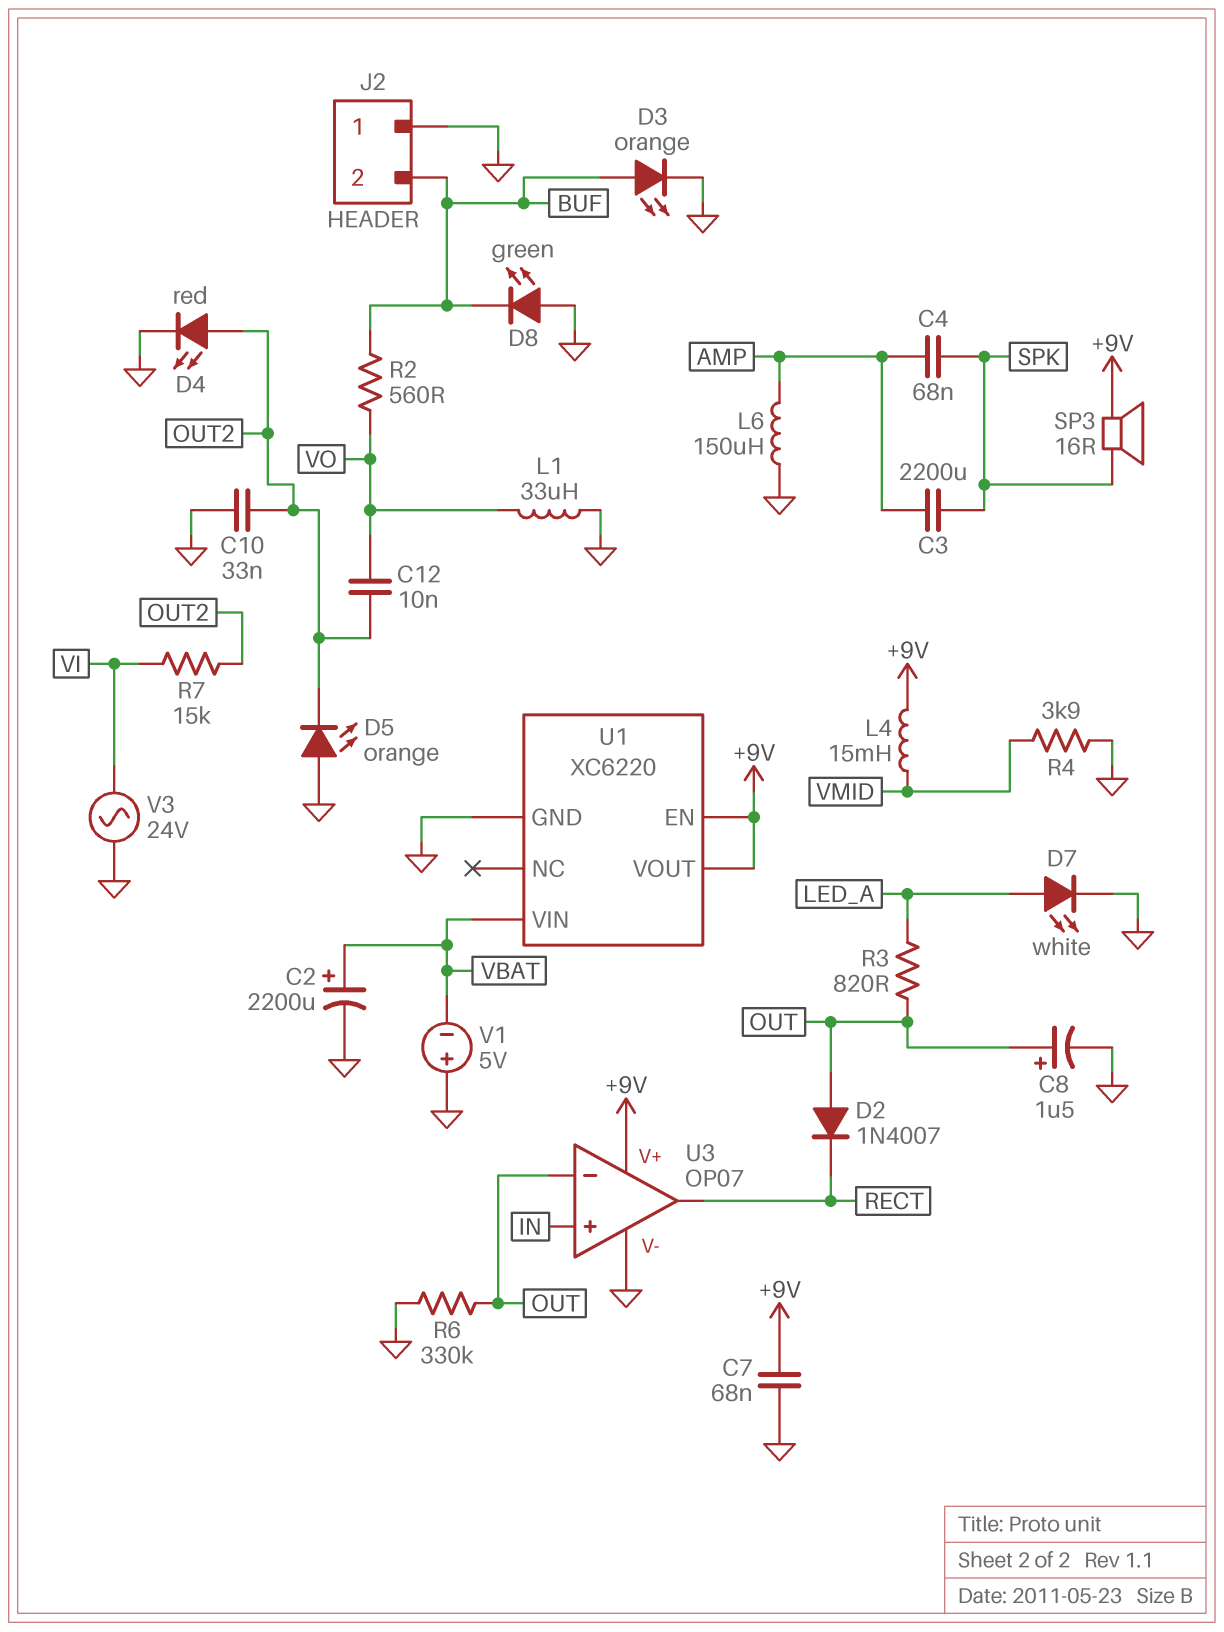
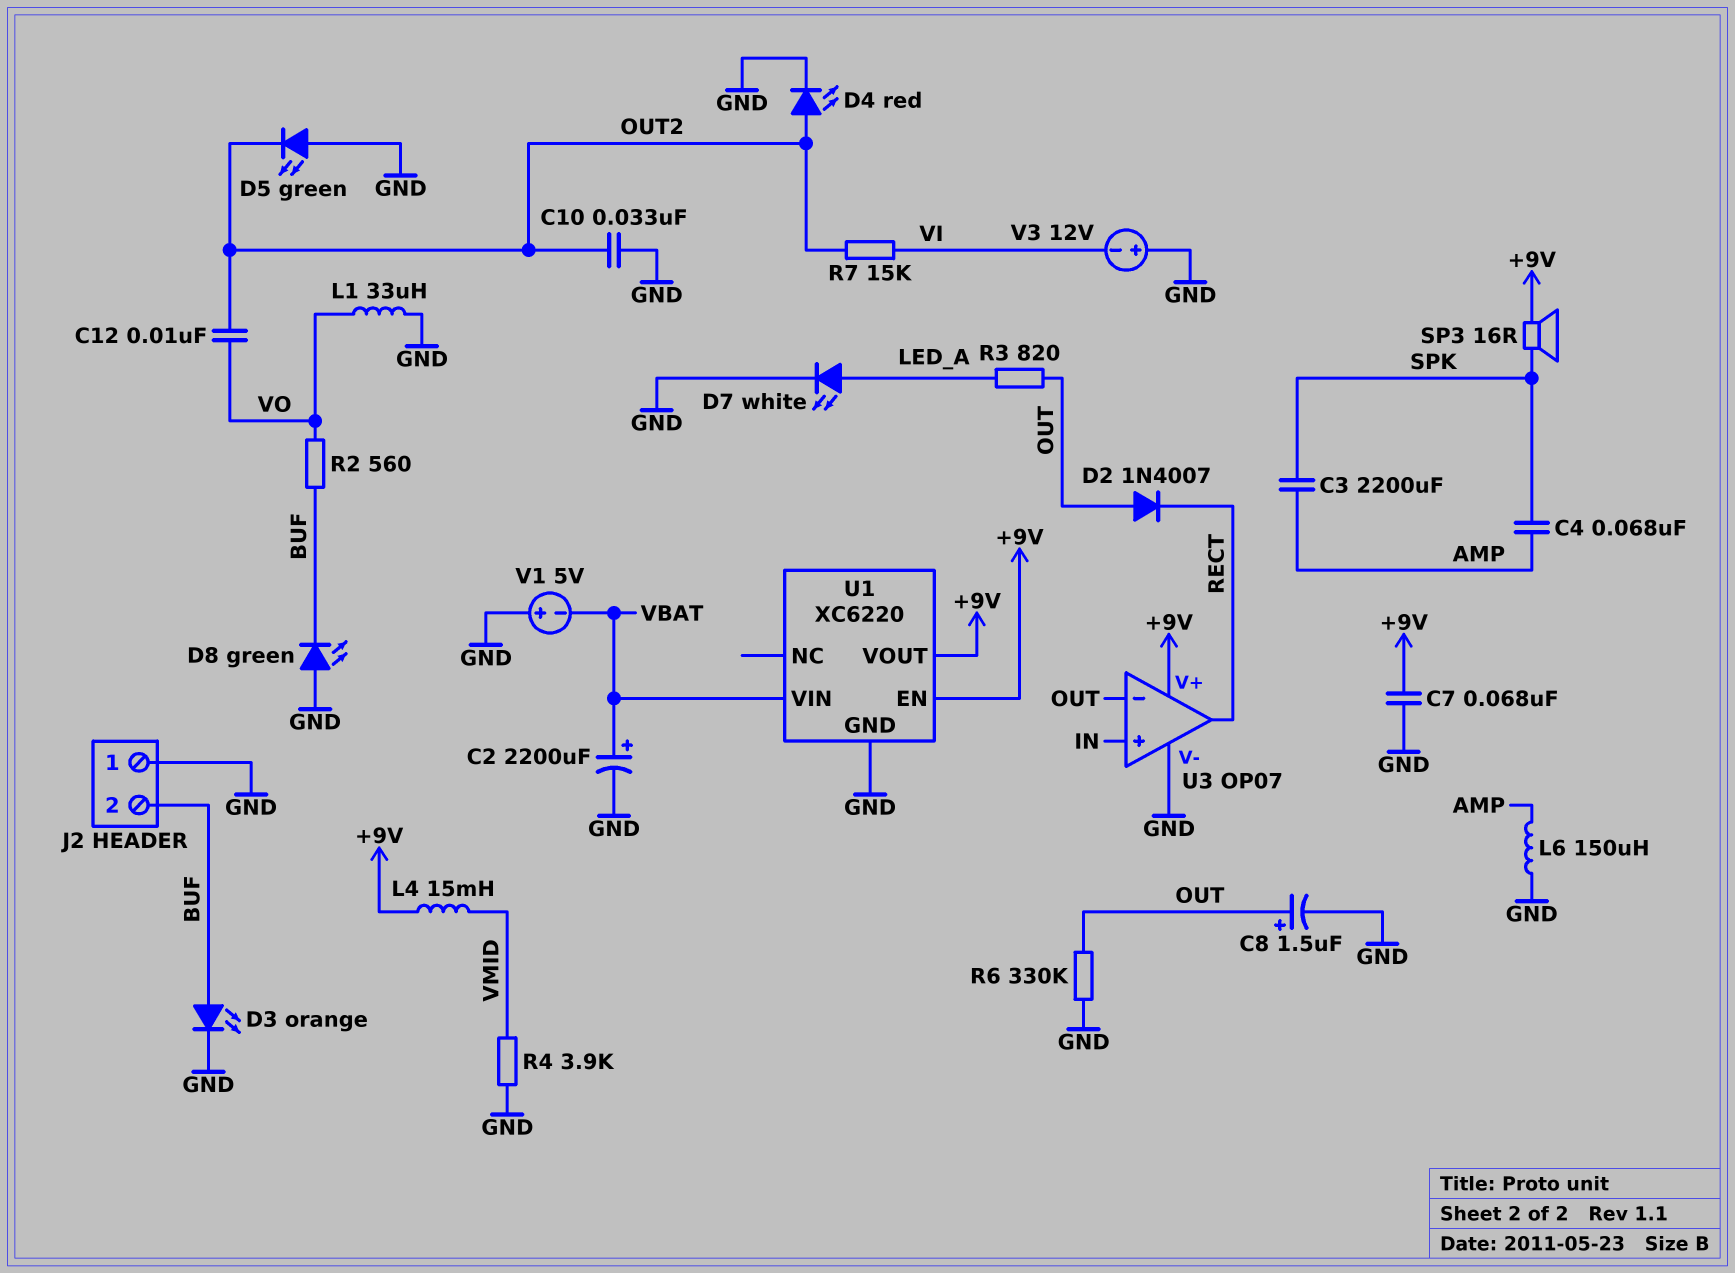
D5: LED orange (A GND, K OUT2) -> LED green (A GND, K OUT2)
V3: AC 24V (GND, VI) -> 12V (plus GND, minus VI)

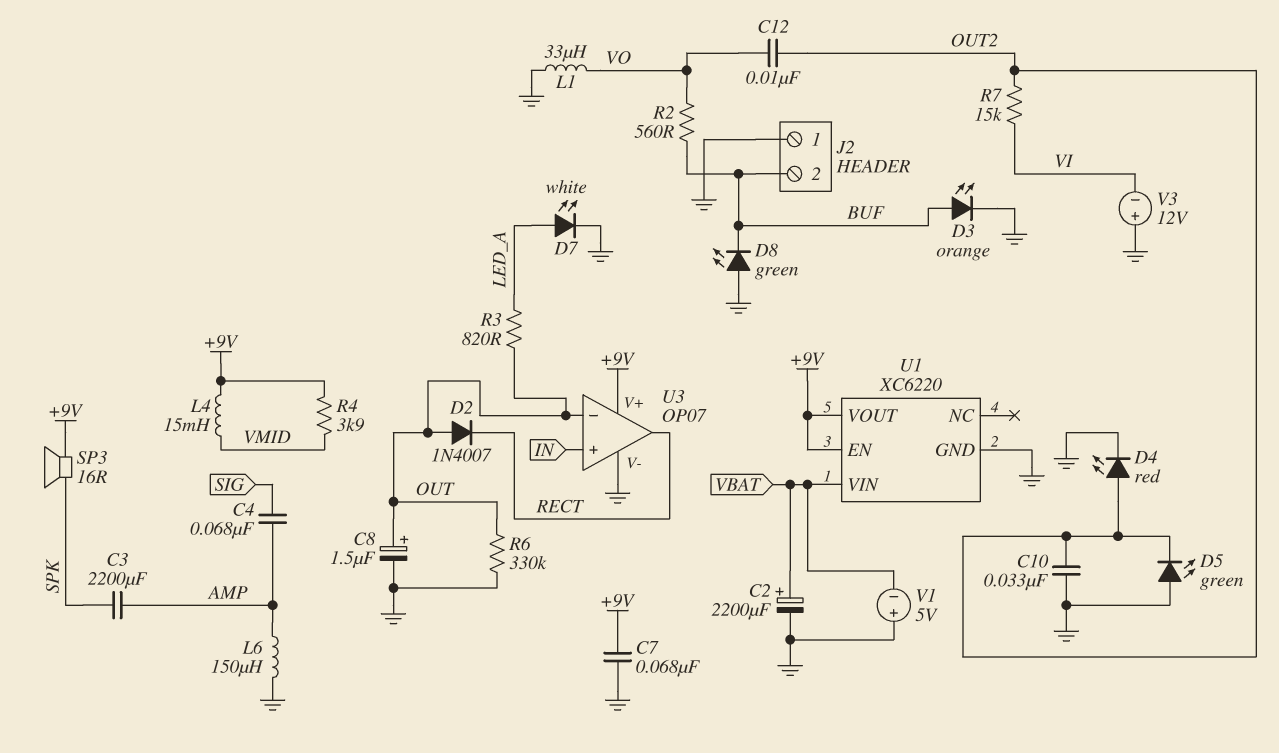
C4: 68nF (AMP, SPK) -> 68nF (AMP, SIG)
R4: 3.9k (GND, VMID) -> 3.9k (+9V, VMID)

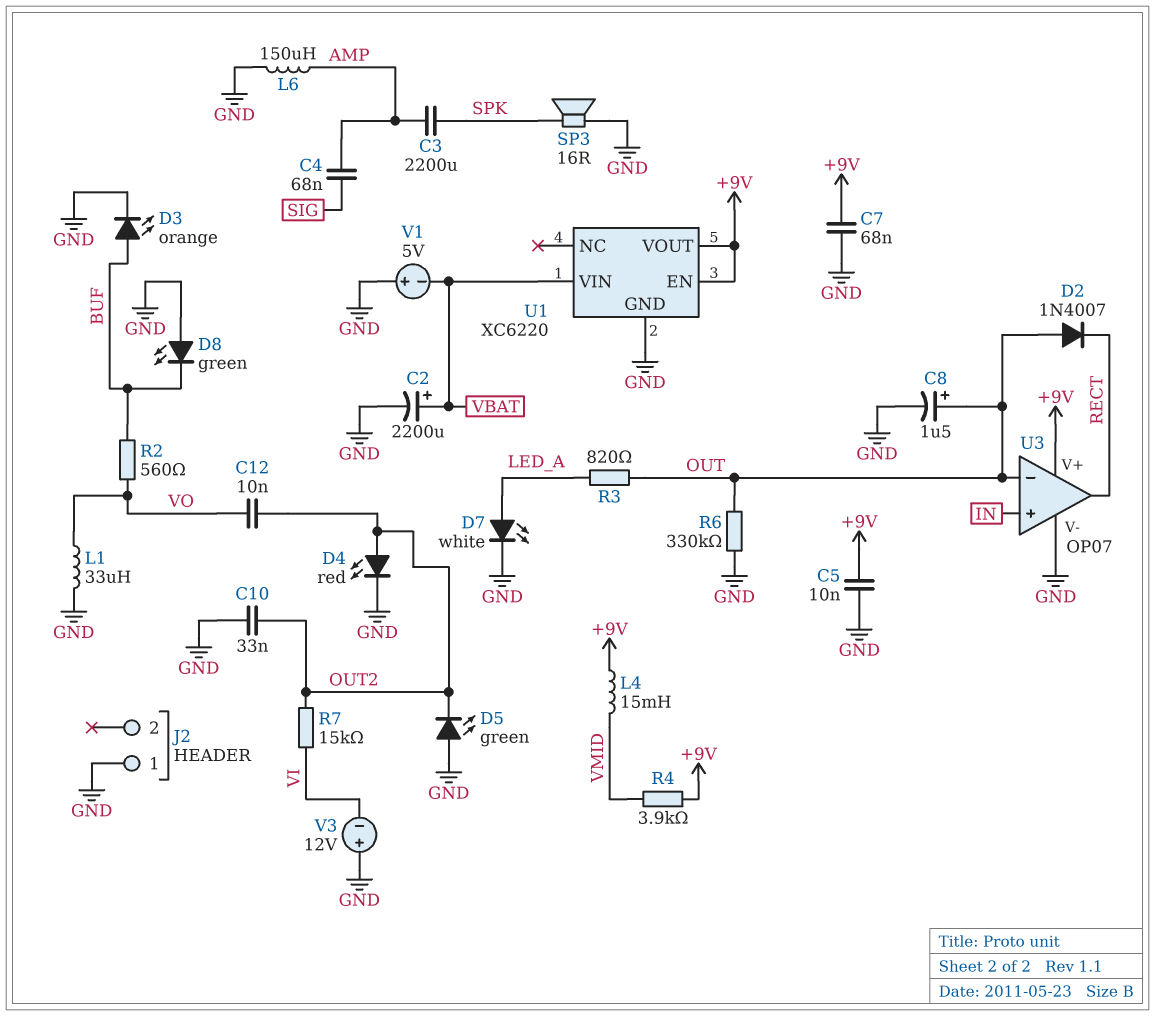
C5: none -> 10nF (+9V, GND)
J2 pin 2: BUF -> none
SP3: speaker 16R (+9V, SPK) -> speaker 16R (GND, SPK)

